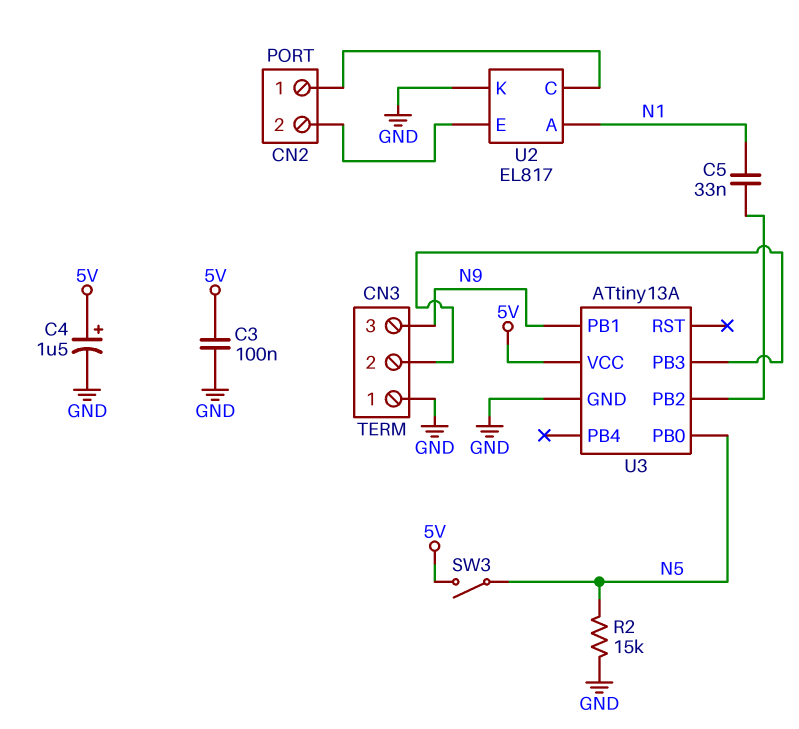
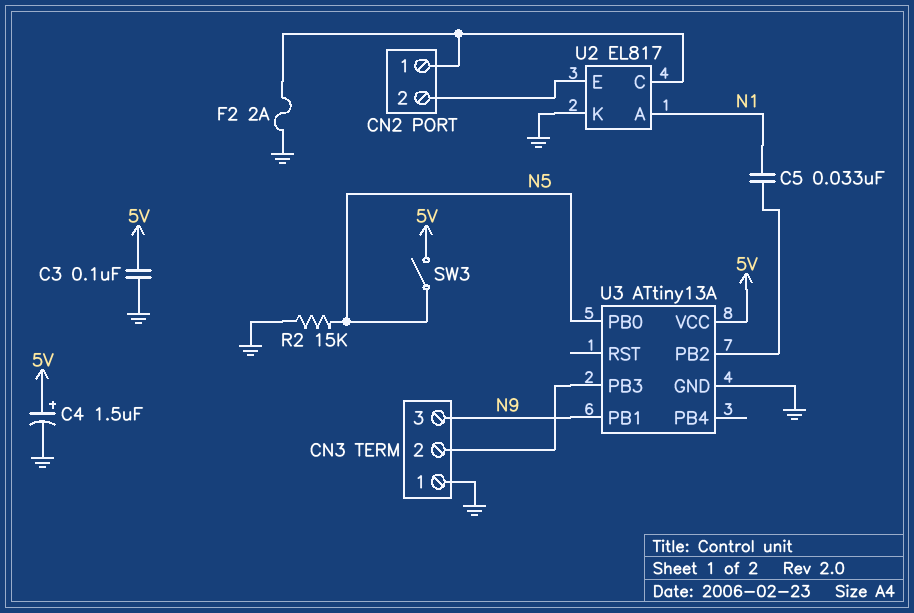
F2: none -> 2A (CN2/1, GND)

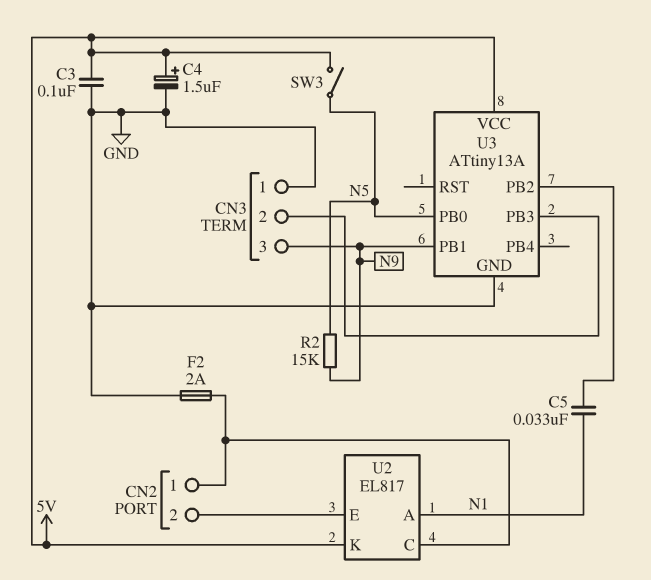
R2: 15k (GND, N5) -> 15k (N5, N9)
U2 pin K: GND -> 5V

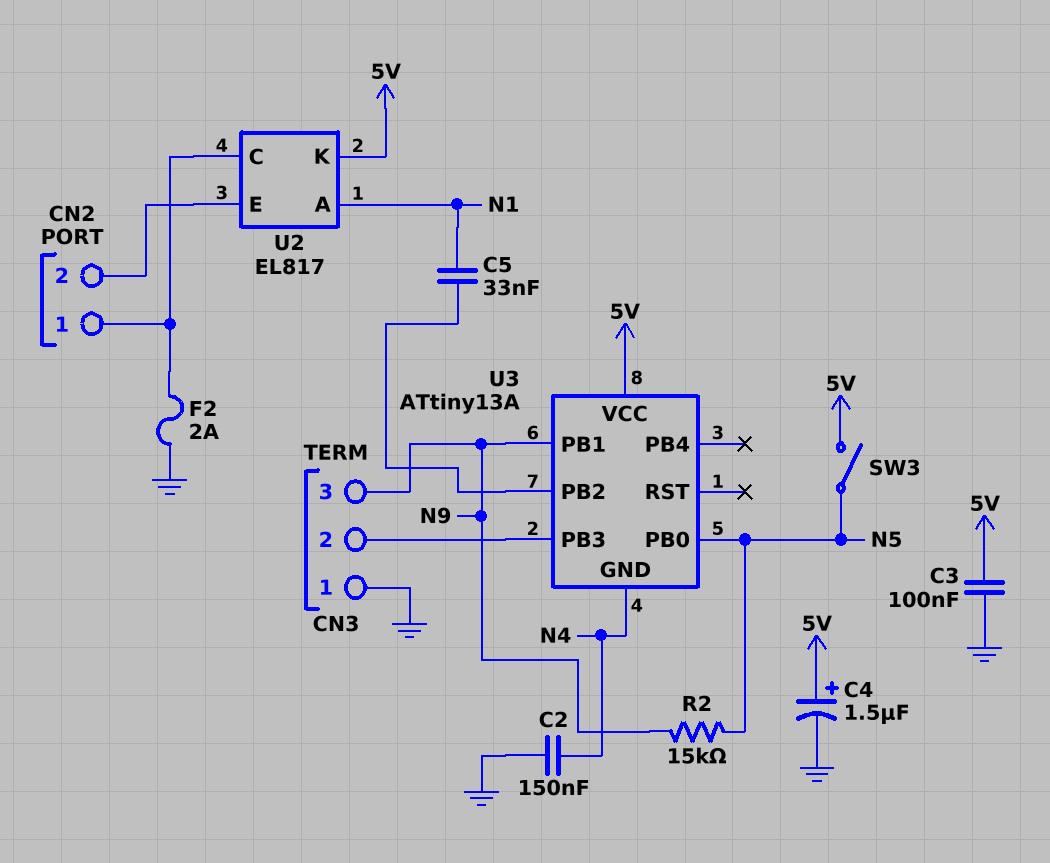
C2: none -> 150nF (GND, N4)
U3 pin GND: GND -> N4

